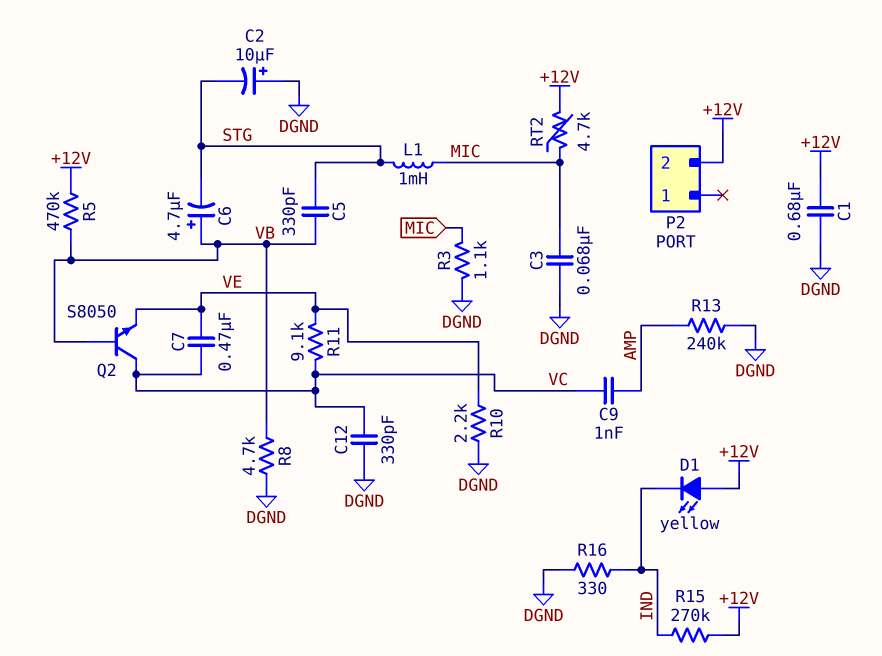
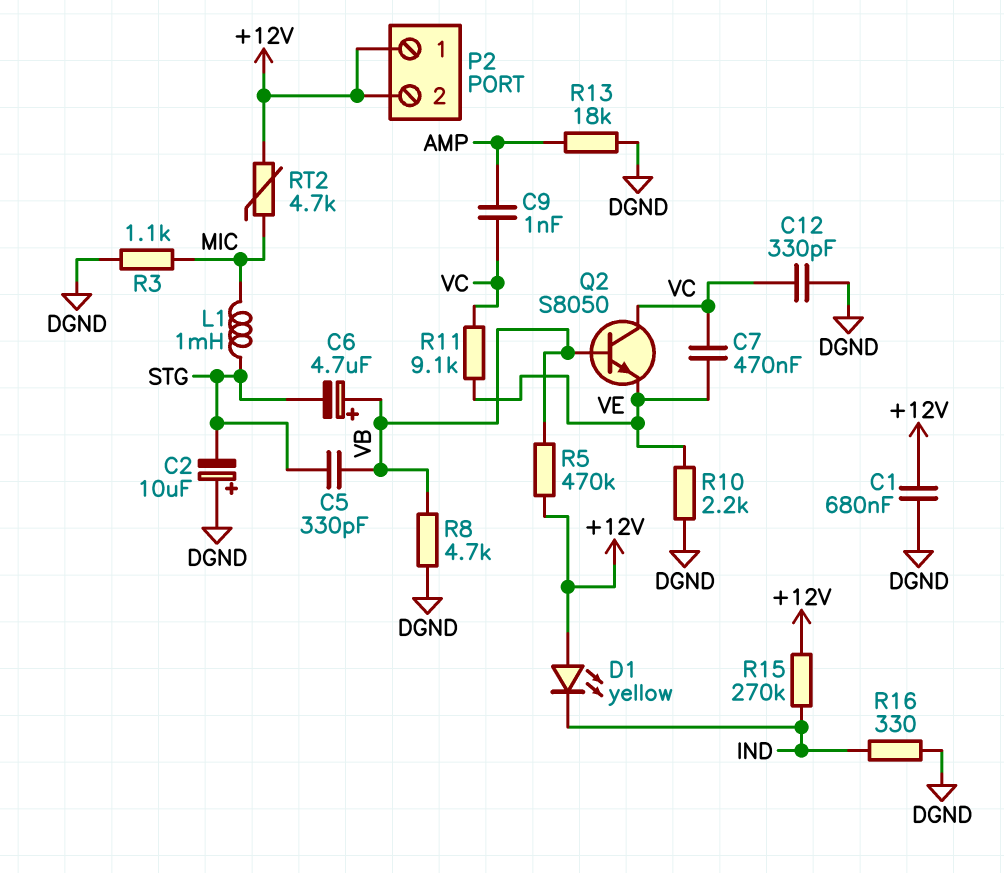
C3: 68nF (DGND, MIC) -> none
P2 pin 1: none -> +12V
R13: 240k (AMP, DGND) -> 18k (AMP, DGND)

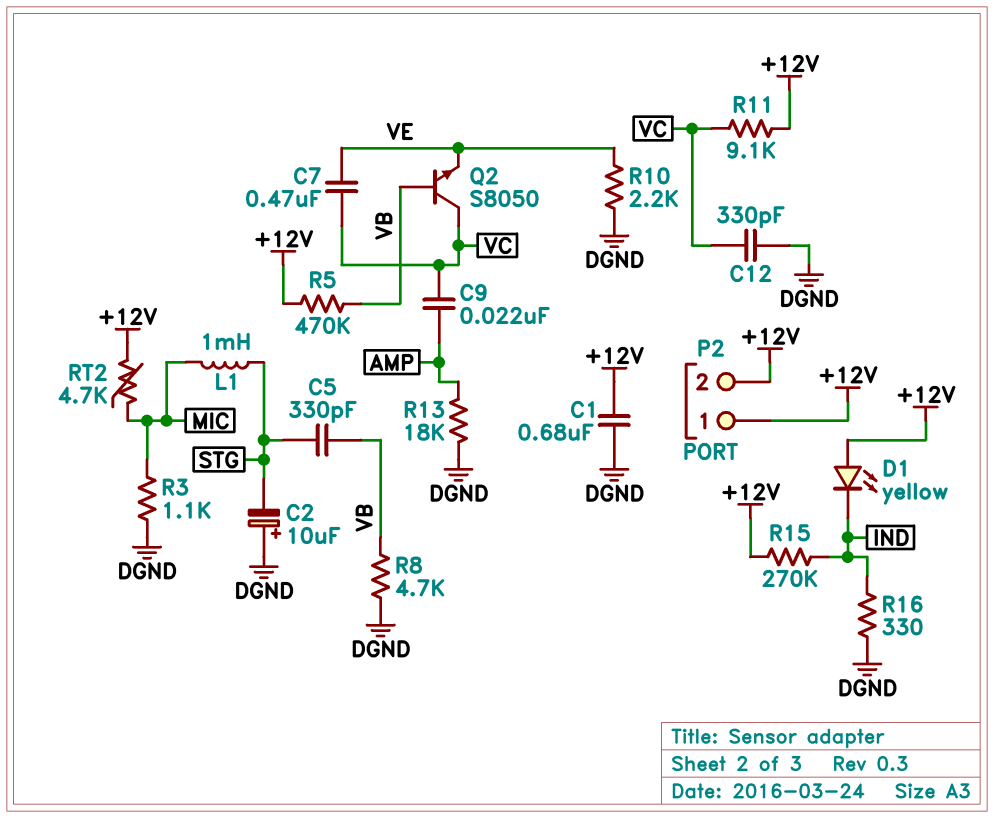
C6: 4.7uF (plus VB, minus STG) -> none
C9: 1nF (AMP, VC) -> 22nF (AMP, VC)
R11: 9.1k (VC, VE) -> 9.1k (+12V, VC)

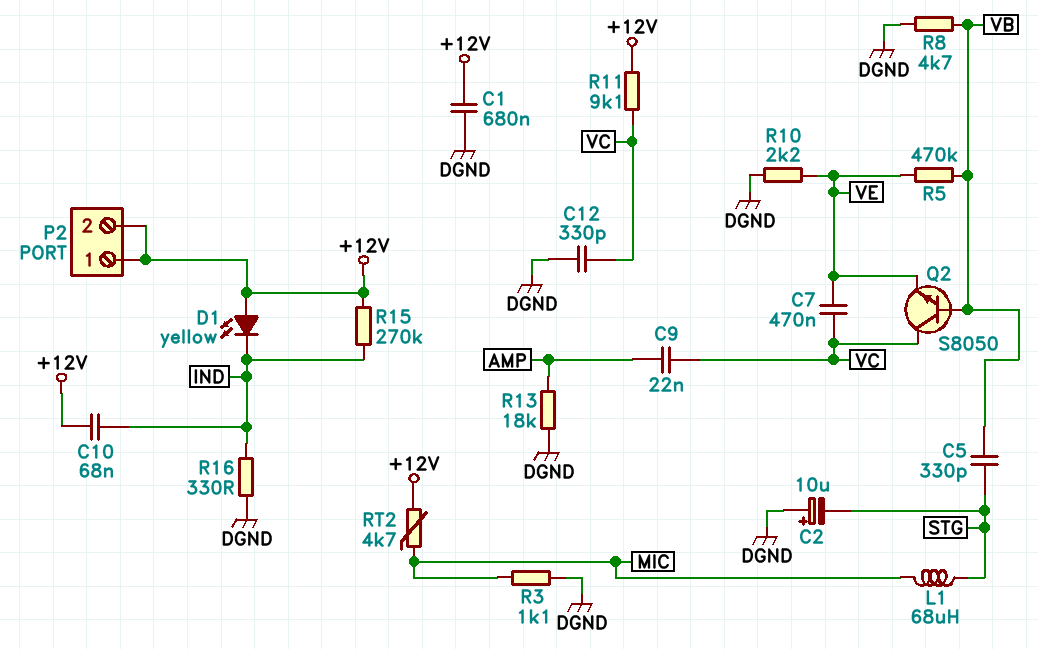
C10: none -> 68nF (+12V, IND)
L1: 1mH (MIC, STG) -> 68uH (MIC, STG)
R5: 470k (+12V, VB) -> 470k (VB, VE)

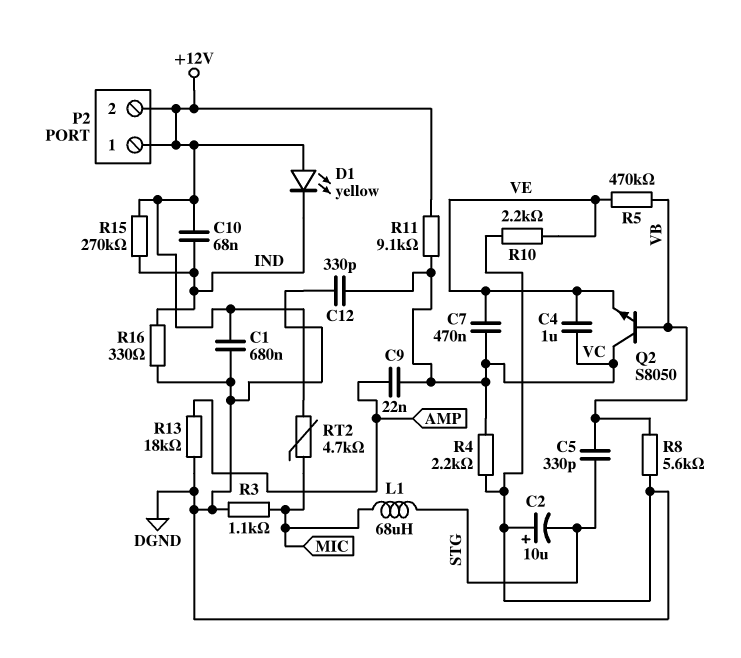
C4: none -> 1uF (VC, VE)
R4: none -> 2.2k (DGND, VC)
R8: 4.7k (DGND, VB) -> 5.6k (DGND, VB)

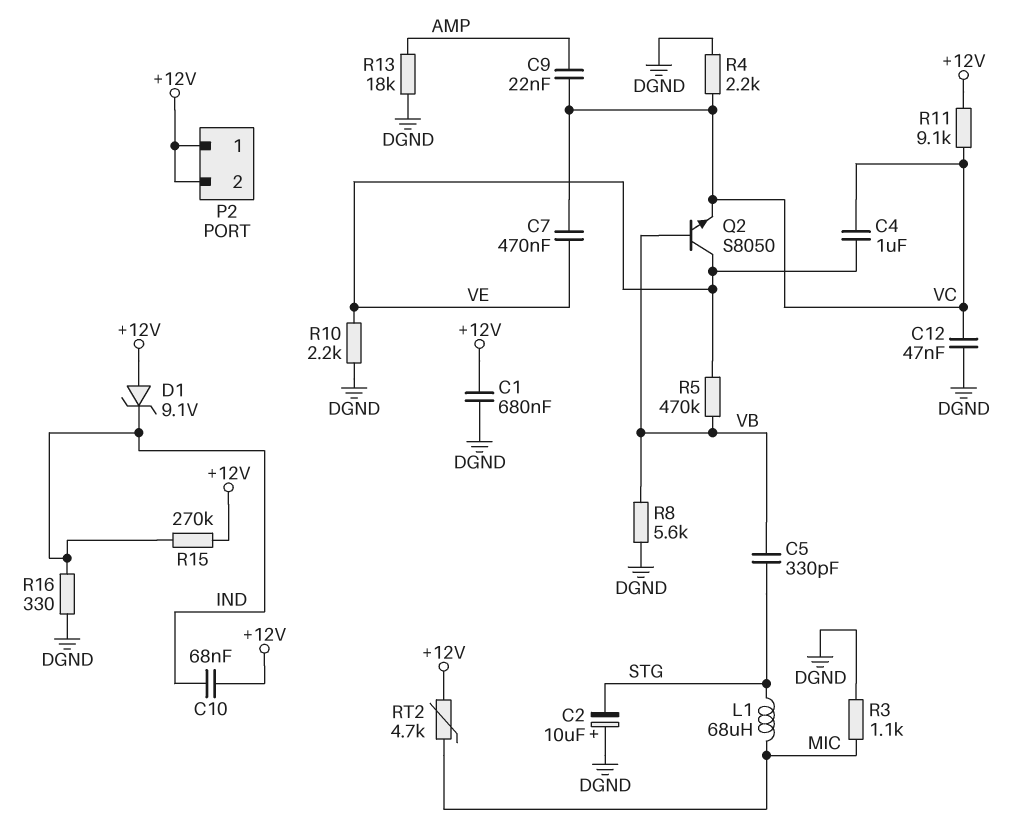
C12: 330pF (DGND, VC) -> 47nF (DGND, VC)
D1: LED yellow (A +12V, K IND) -> zener 9.1V (A +12V, K IND)
Q2: NPN S8050 (B VB, C VC, E VE) -> NPN S8050 (B VB, C VE, E VC)

